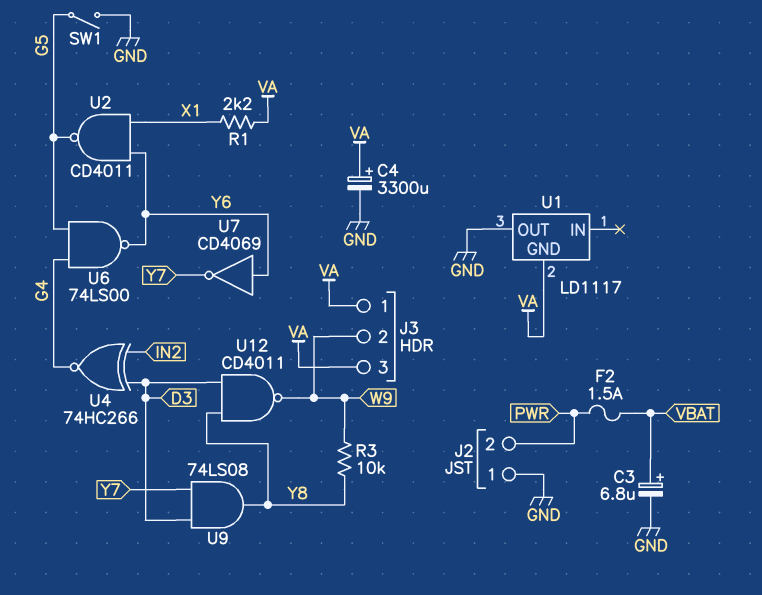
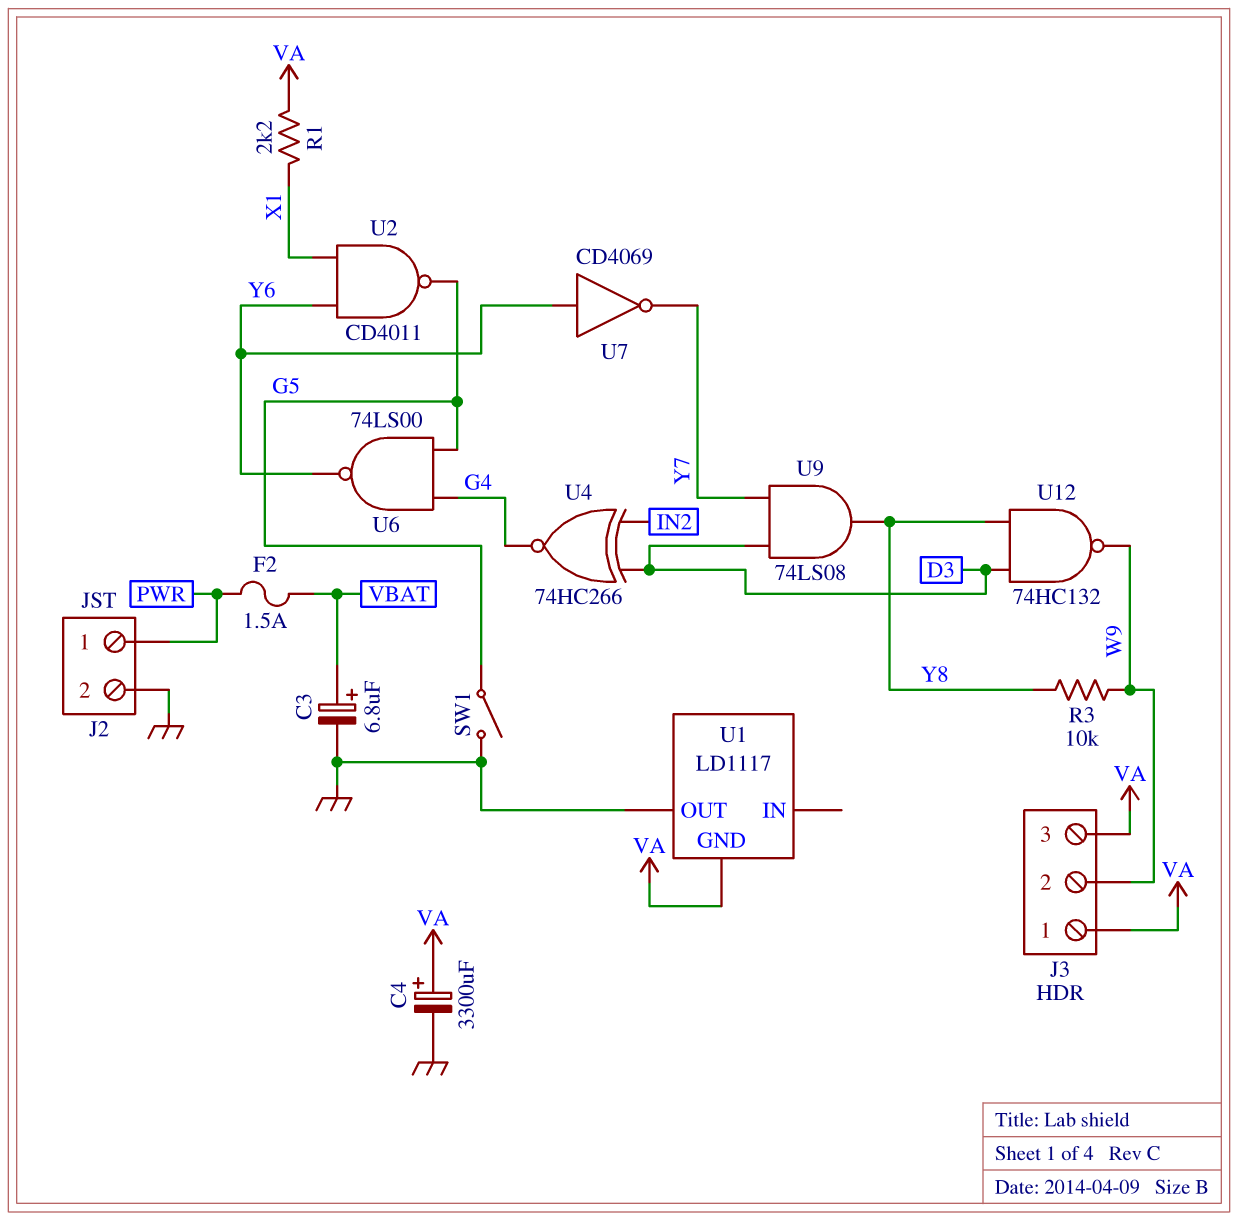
J2 pin 1: GND -> PWR
J2 pin 2: PWR -> GND
U12: NAND CD4011 (in D3, in Y8, out W9) -> NAND 74HC132 (in D3, in Y8, out W9)

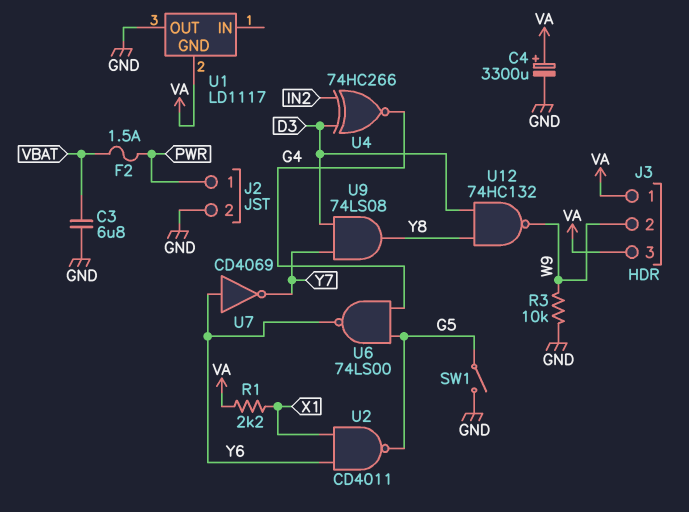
C3: 6.8uF (plus VBAT, minus GND) -> 6.8uF (GND, VBAT)
R3: 10k (W9, Y8) -> 10k (GND, W9)

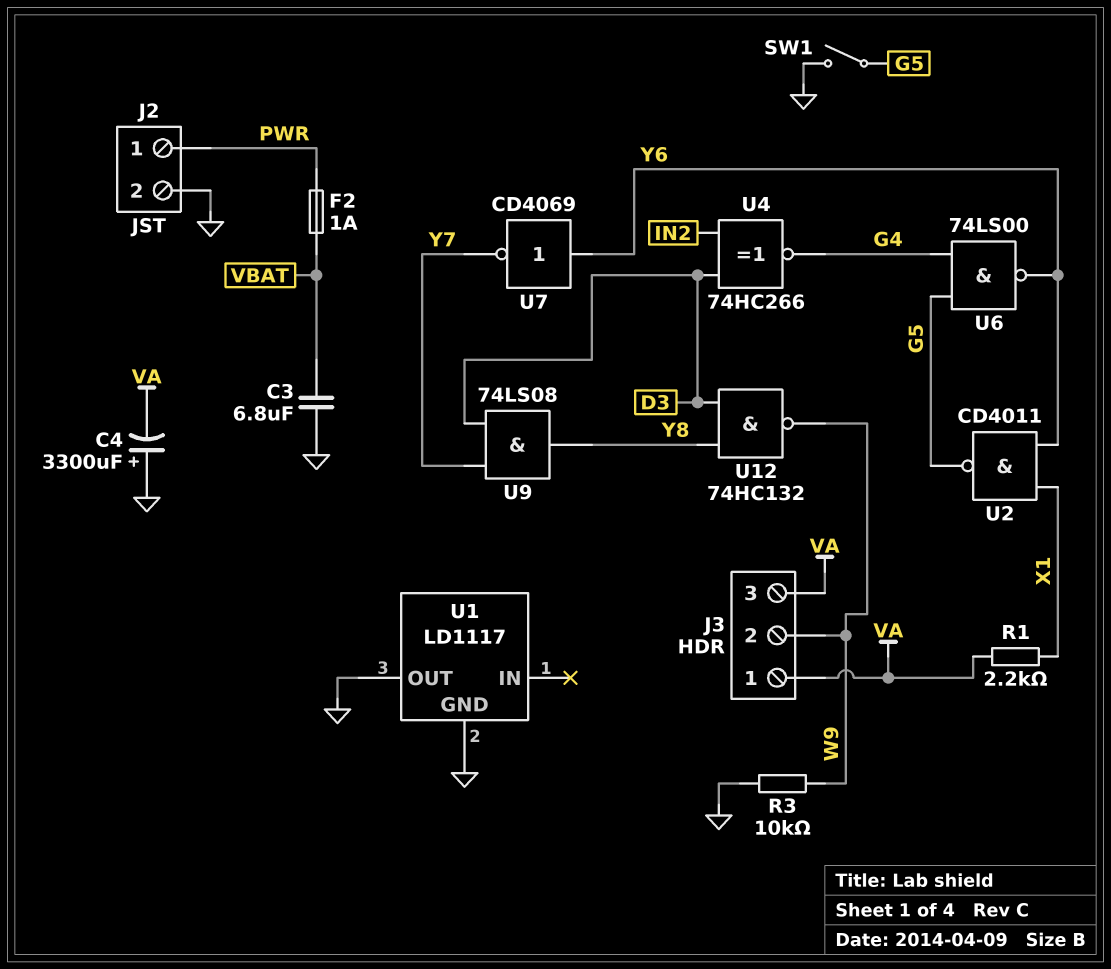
C4: 3300uF (plus VA, minus GND) -> 3300uF (plus GND, minus VA)
F2: 1.5A (PWR, VBAT) -> 1A (PWR, VBAT)
U1 pin GND: VA -> GND

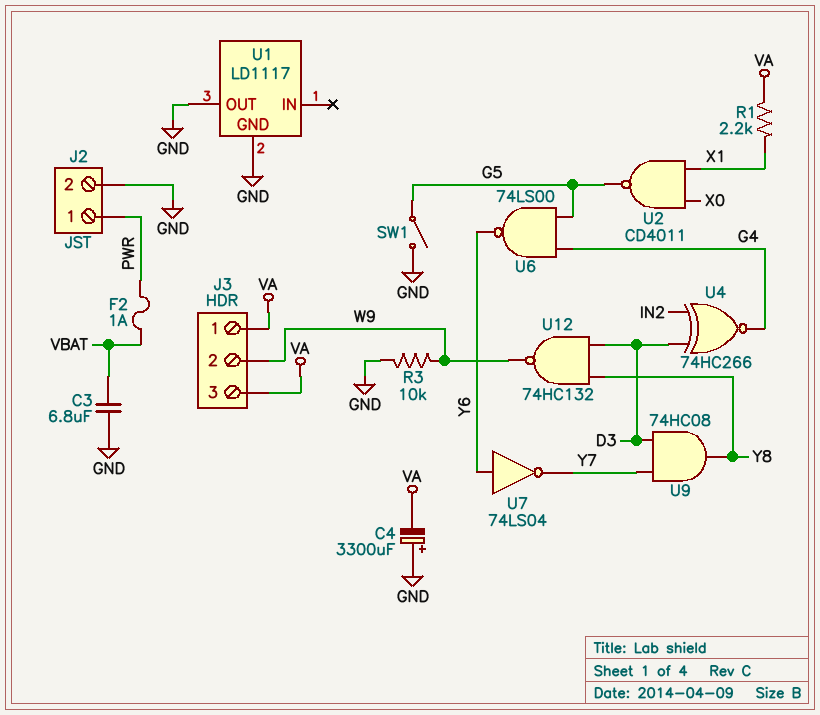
U2: NAND CD4011 (in X1, in Y6, out G5) -> NAND CD4011 (in X0, in X1, out G5)
U7: NOT CD4069 (in Y6, out Y7) -> NOT 74LS04 (in Y6, out Y7)
U9: AND 74LS08 (in D3, in Y7, out Y8) -> AND 74HC08 (in D3, in Y7, out Y8)

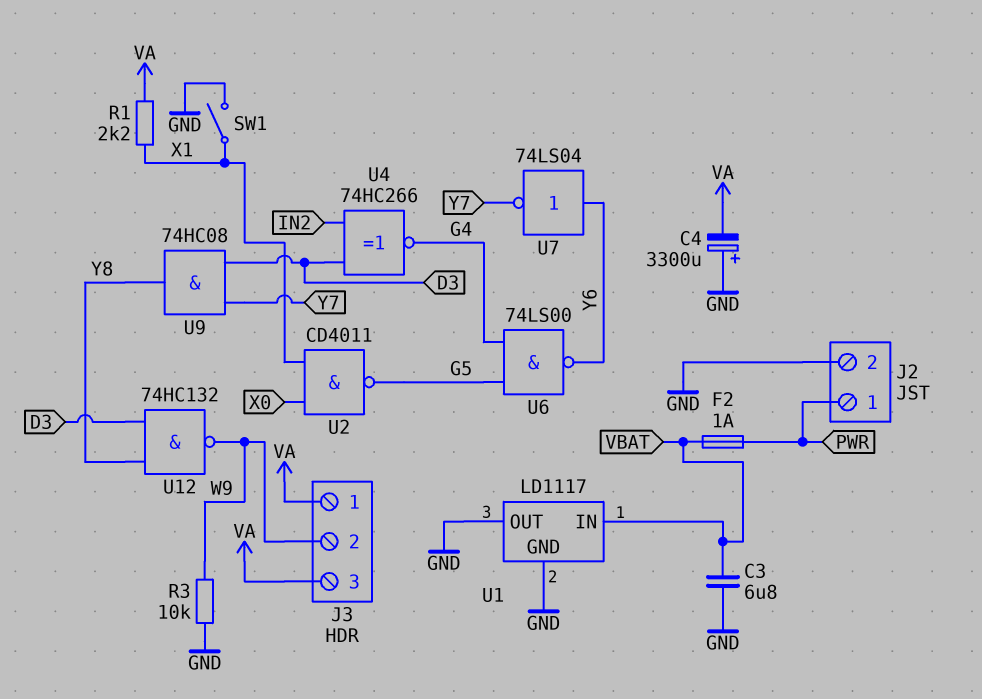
SW1: switch (G5, GND) -> switch (GND, X1)
U1 pin IN: none -> VBAT

